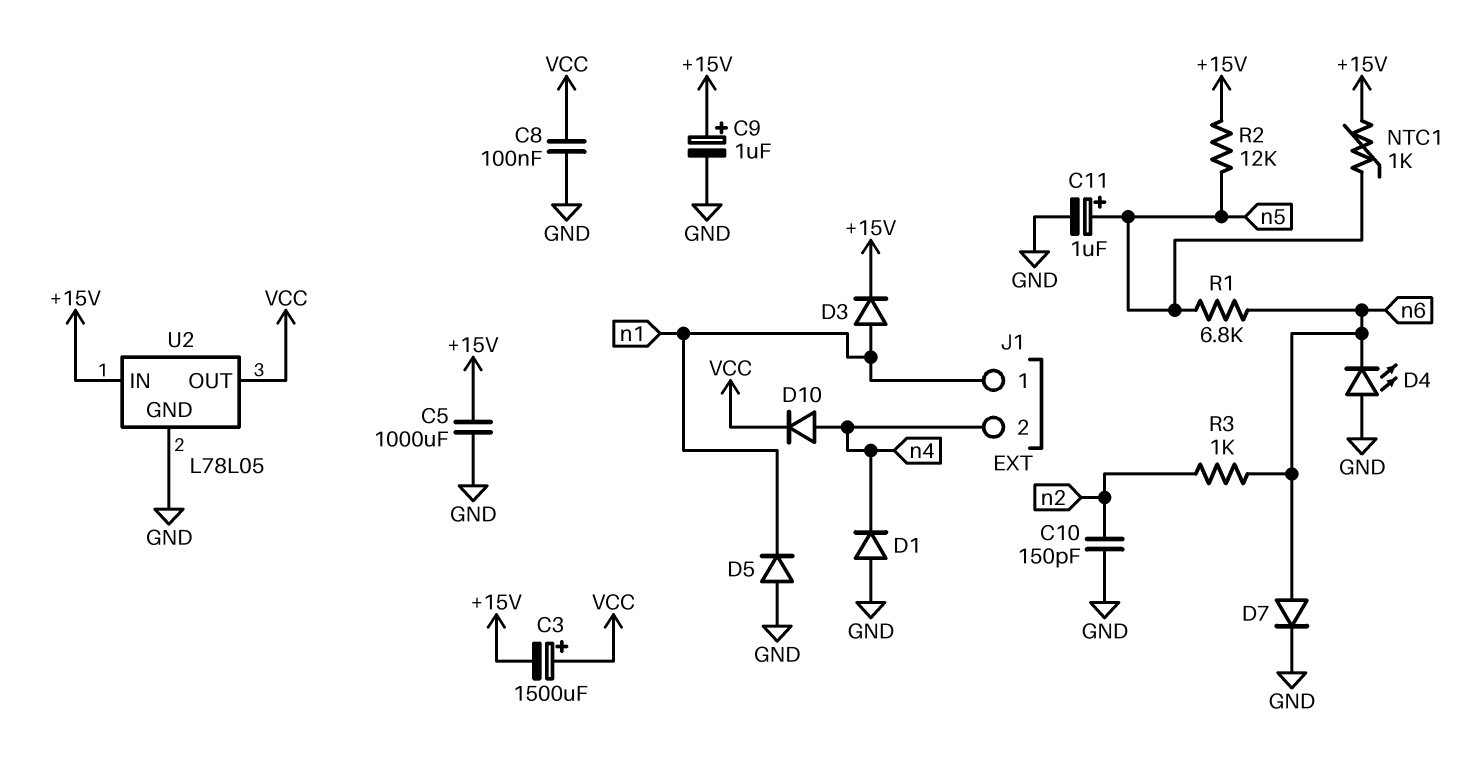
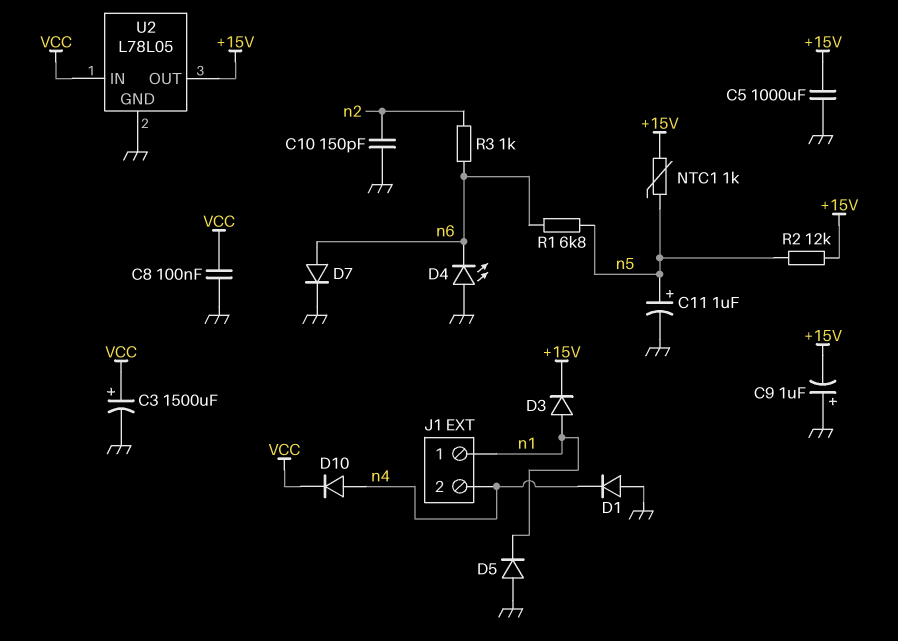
C3: 1500uF (plus VCC, minus +15V) -> 1500uF (plus VCC, minus GND)
C9: 1uF (plus +15V, minus GND) -> 1uF (plus GND, minus +15V)
U2 pin IN: +15V -> VCC
U2 pin OUT: VCC -> +15V

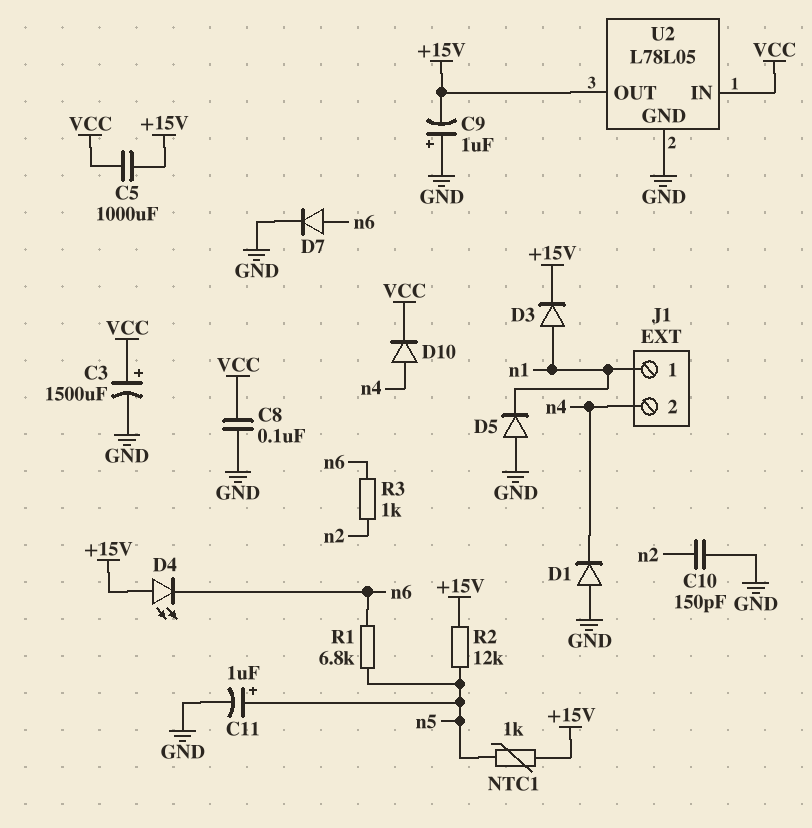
C5: 1000uF (+15V, GND) -> 1000uF (+15V, VCC)
D4: LED (A GND, K n6) -> LED (A +15V, K n6)

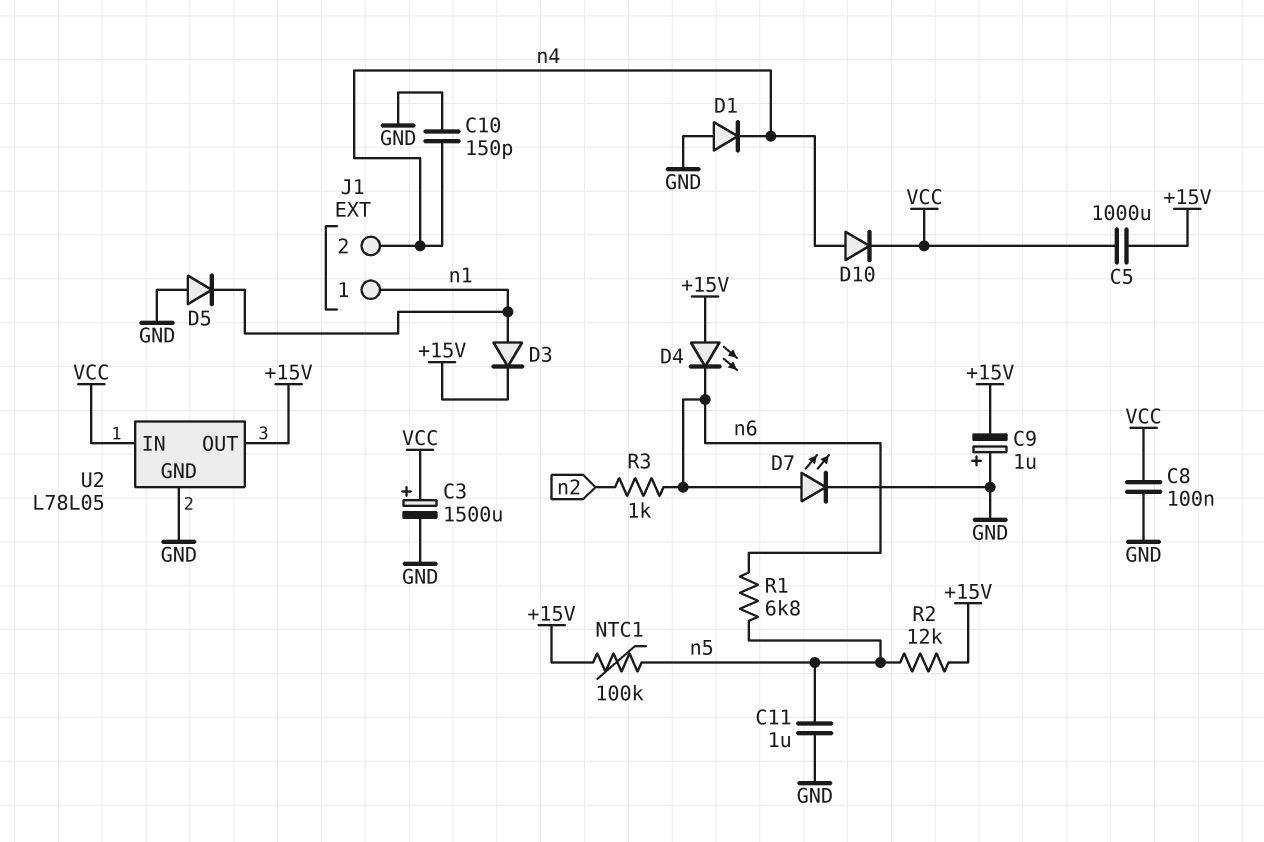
C10: 150pF (GND, n2) -> 150pF (GND, n4)
C11: 1uF (plus n5, minus GND) -> 1uF (GND, n5)
D7: diode (A n6, K GND) -> LED (A n6, K GND)
NTC1: 1k (+15V, n5) -> 100k (+15V, n5)

